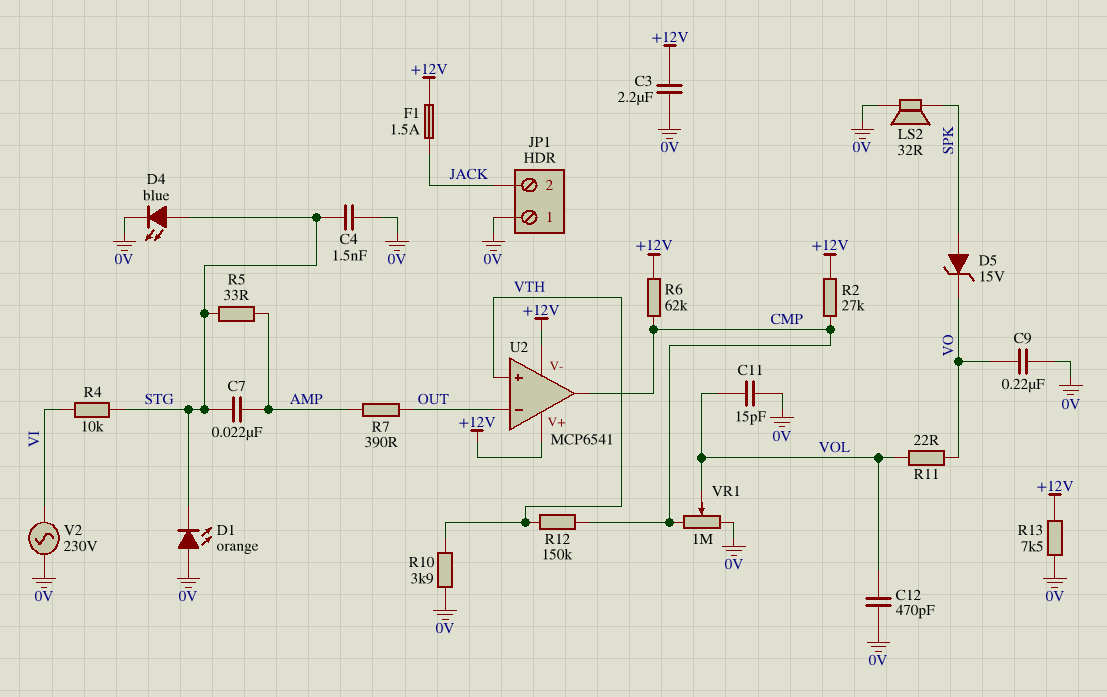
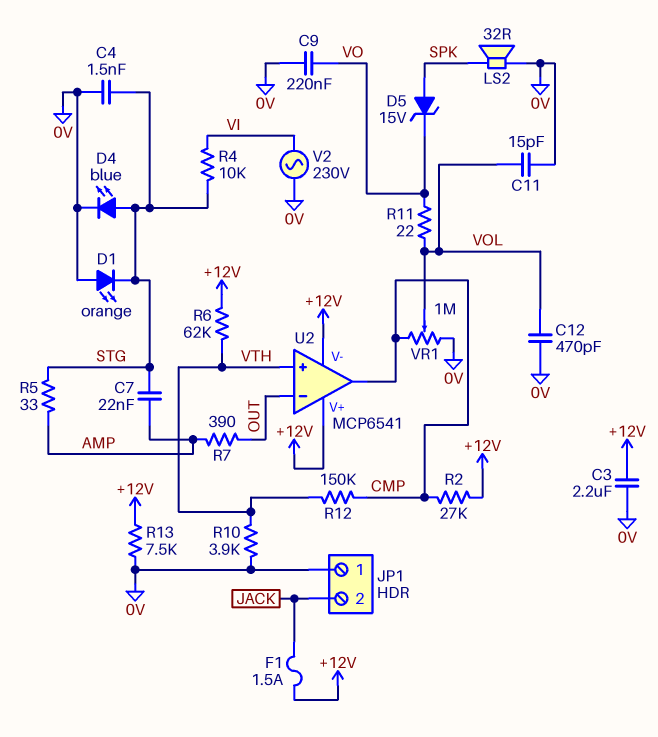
R6: 62k (+12V, CMP) -> 62k (+12V, VTH)

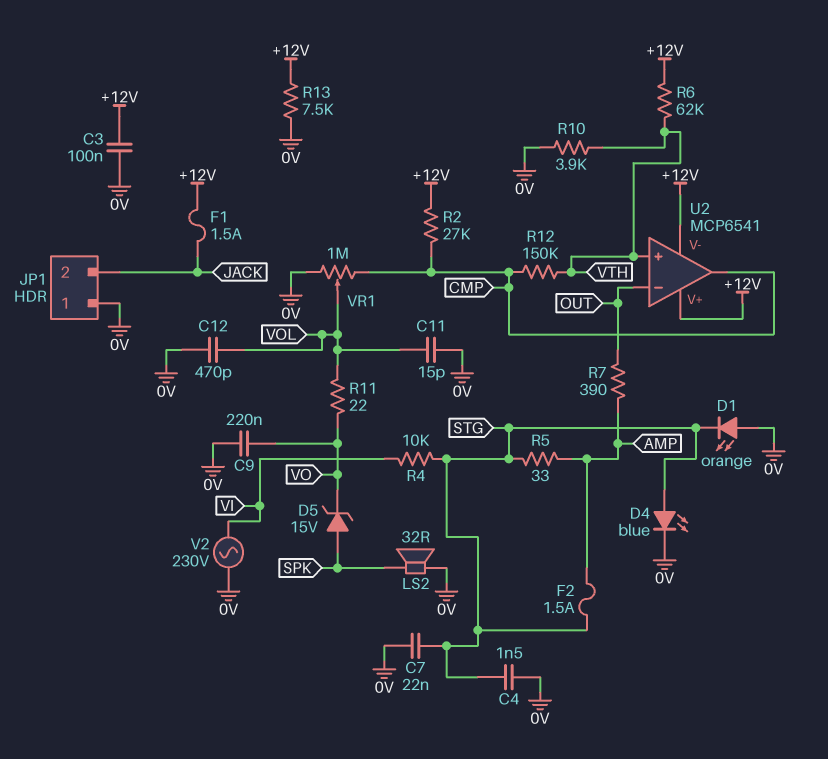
C3: 2.2uF (+12V, 0V) -> 100nF (+12V, 0V)
C7: 22nF (AMP, STG) -> 22nF (0V, STG)
F2: none -> 1.5A (AMP, STG)

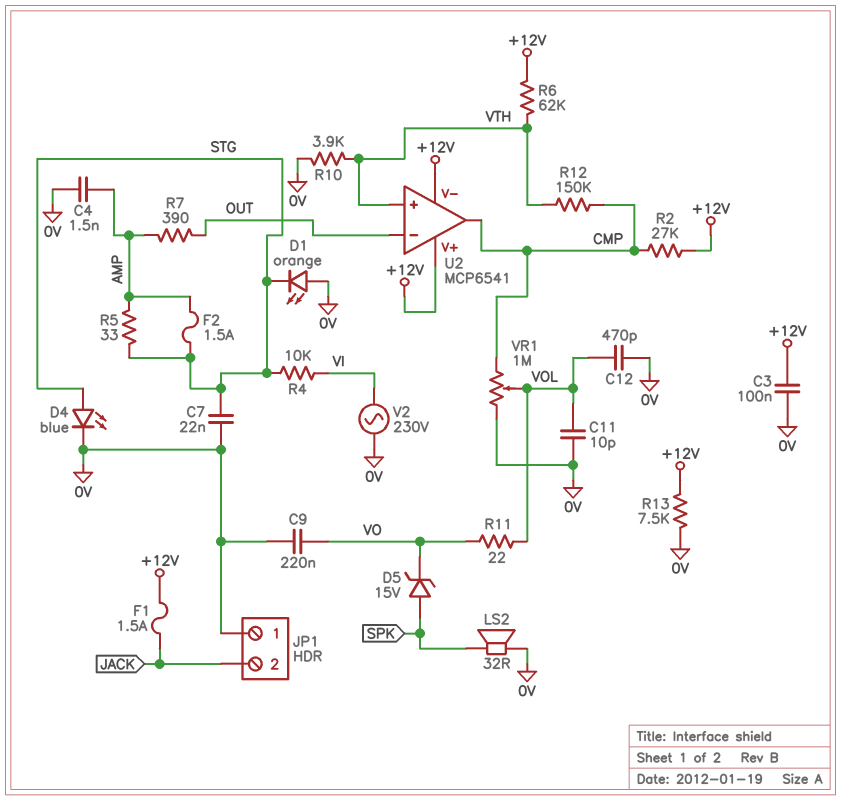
C4: 1.5nF (0V, STG) -> 1.5nF (0V, AMP)
C11: 15pF (0V, VOL) -> 10pF (0V, VOL)

